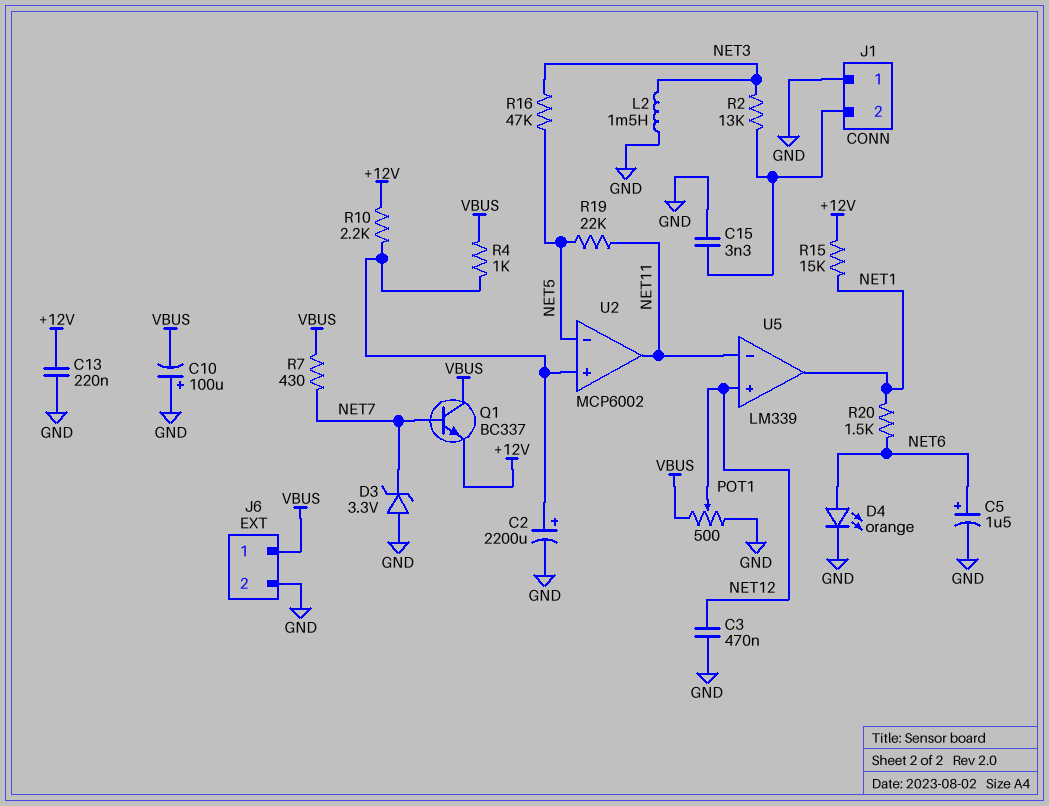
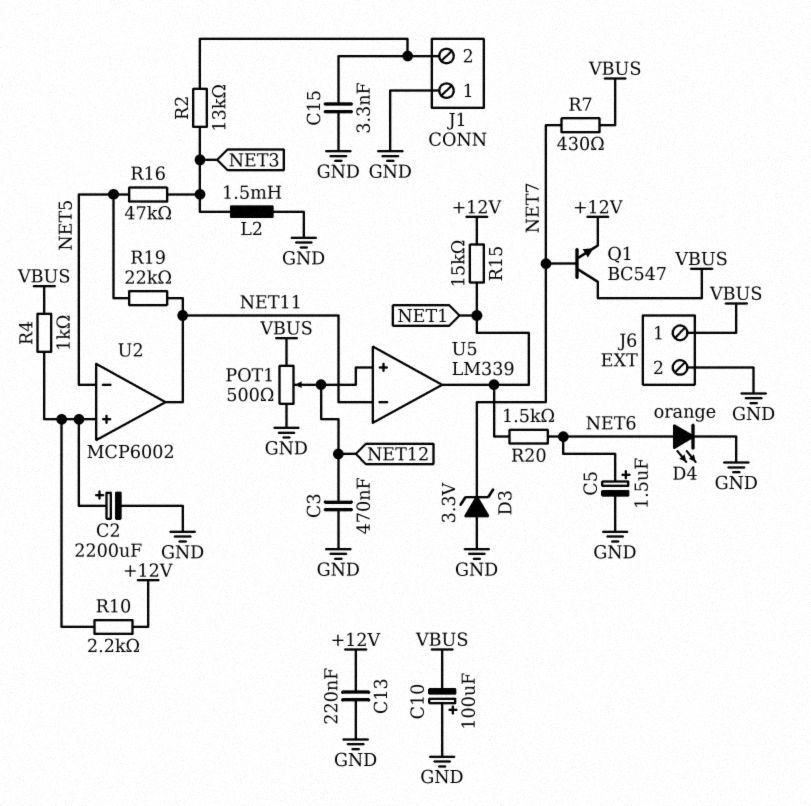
Q1: NPN BC337 (B NET7, C VBUS, E +12V) -> NPN BC547 (B NET7, C VBUS, E +12V)

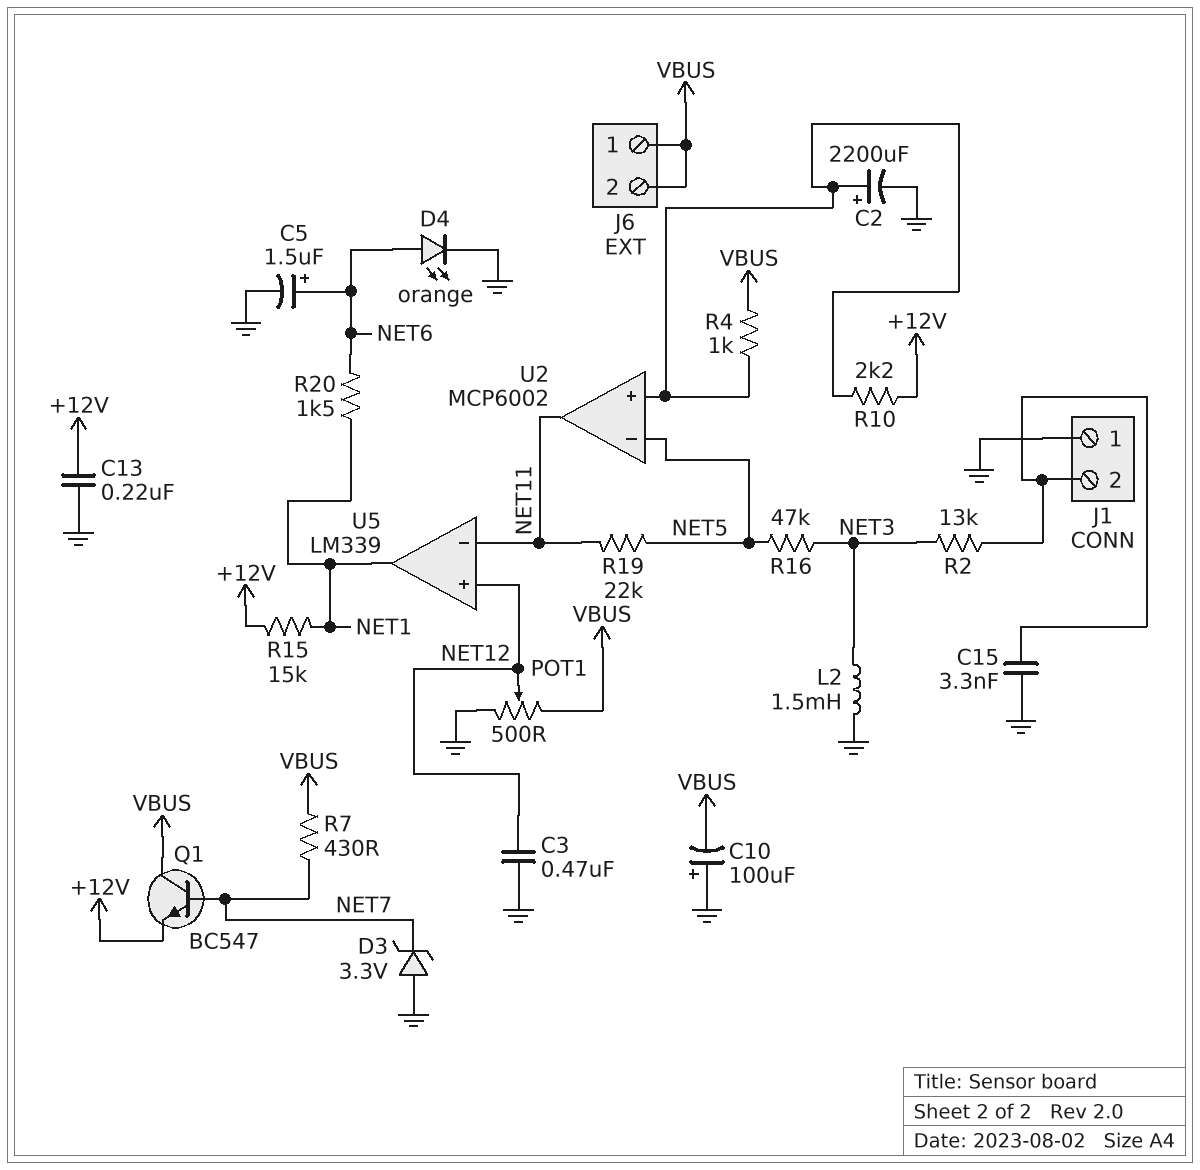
J6 pin 2: GND -> VBUS

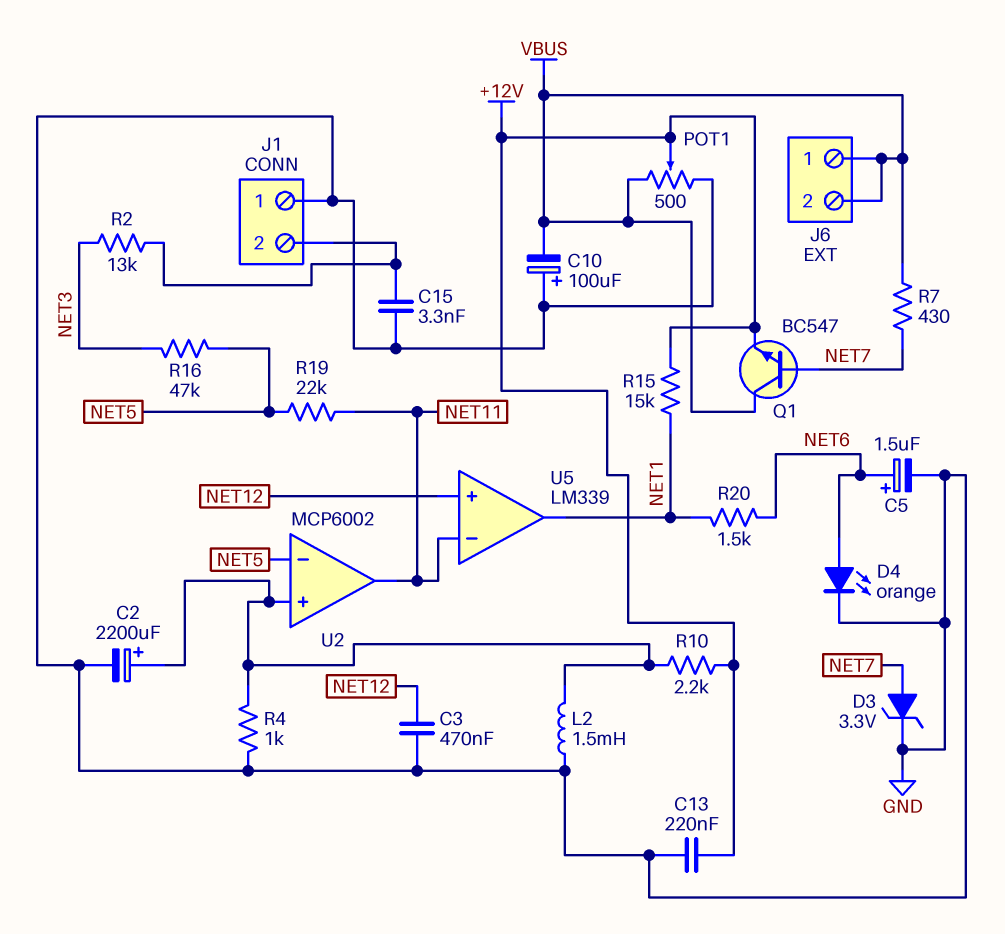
D3: zener 3.3V (A GND, K NET7) -> zener 3.3V (A NET7, K GND)
L2: 1.5mH (GND, NET3) -> 1.5mH (GND, U2/in+)
POT1: 500 (GND, VBUS, wiper NET12) -> 500 (GND, VBUS, wiper +12V)
R4: 1k (U2/in+, VBUS) -> 1k (GND, U2/in+)

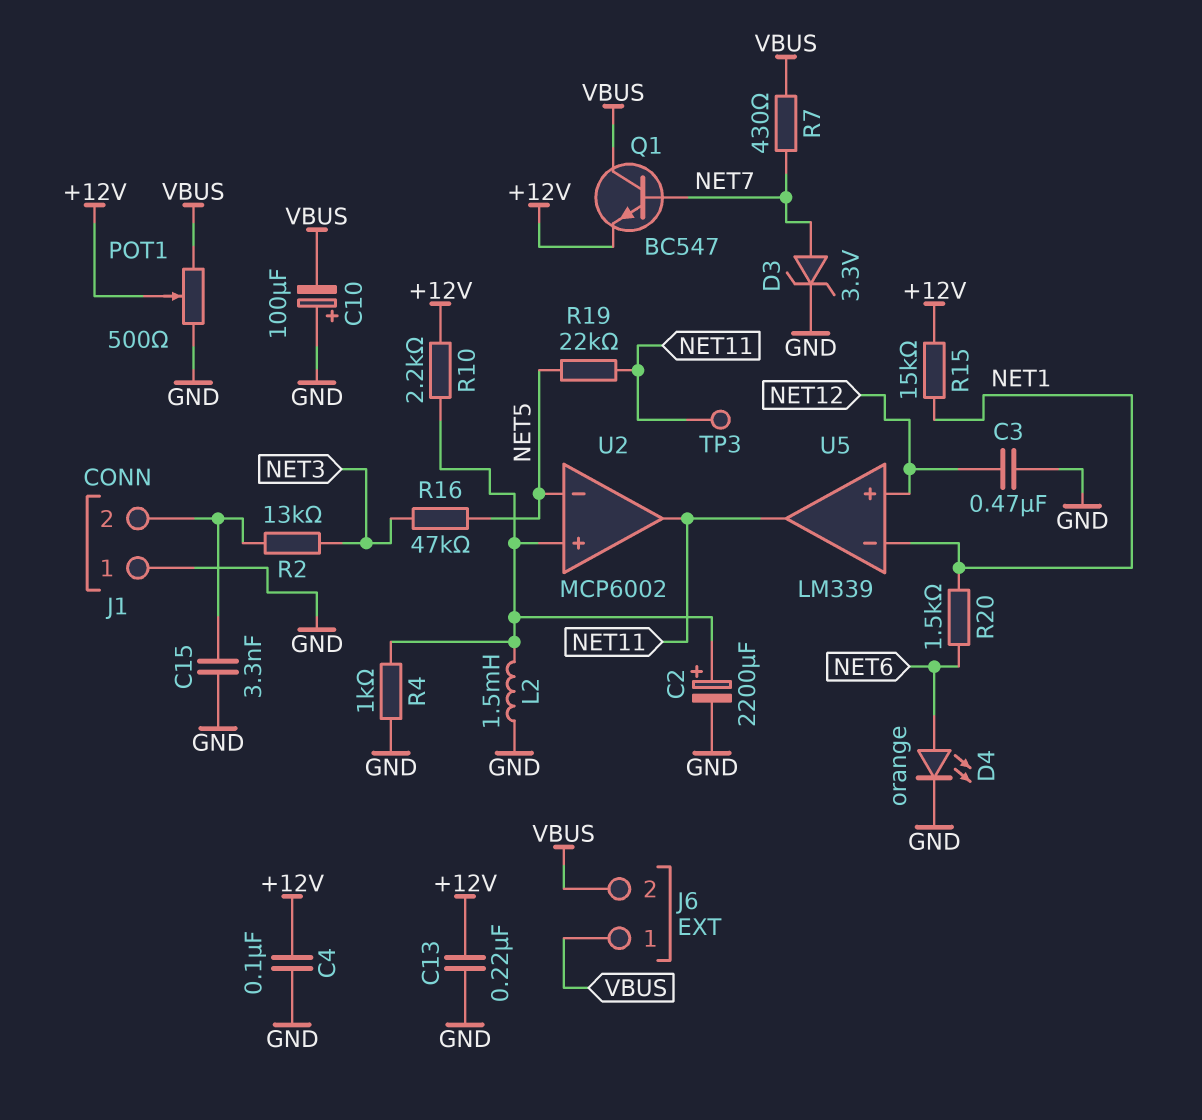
C4: none -> 100nF (+12V, GND)
C5: 1.5uF (plus NET6, minus GND) -> none
TP3: none -> test point (NET11)
U5 pin in-: NET11 -> NET1
U5 pin out: NET1 -> NET11

